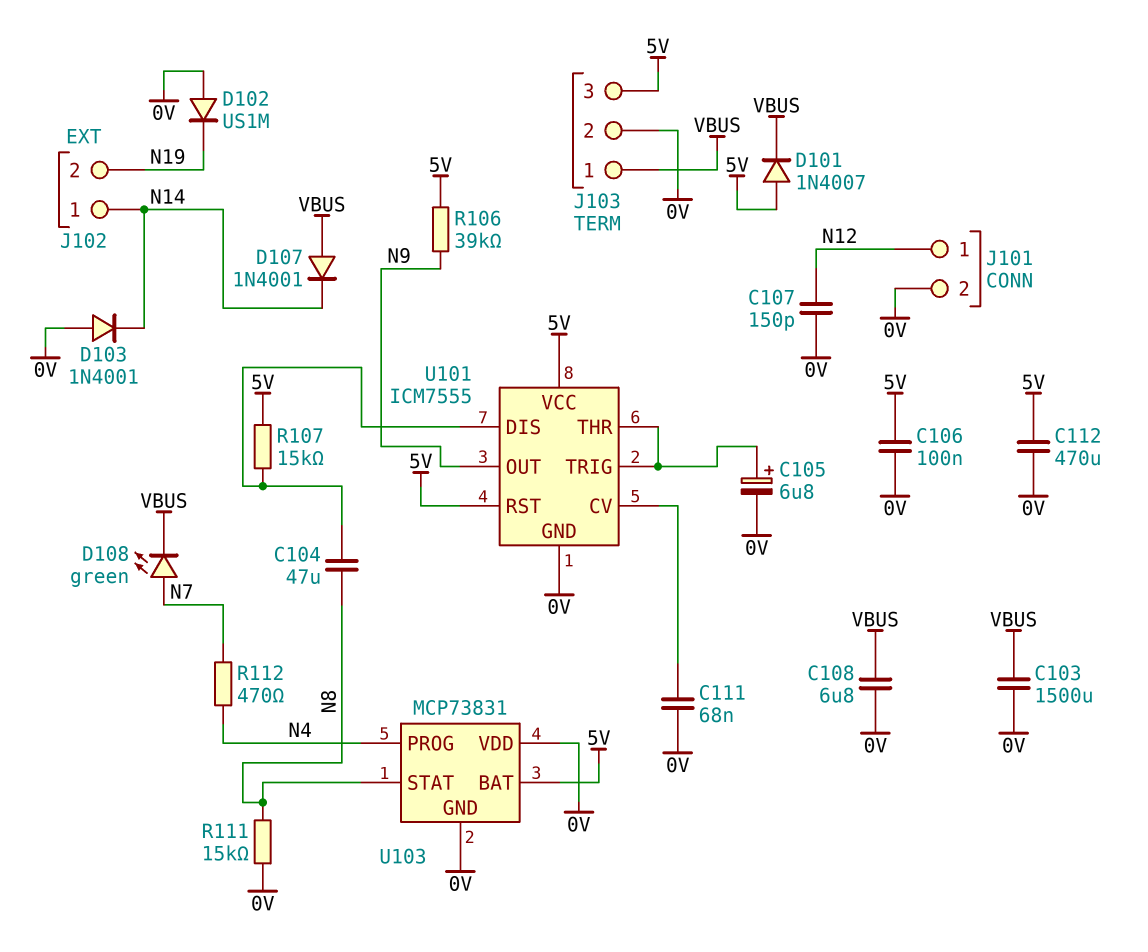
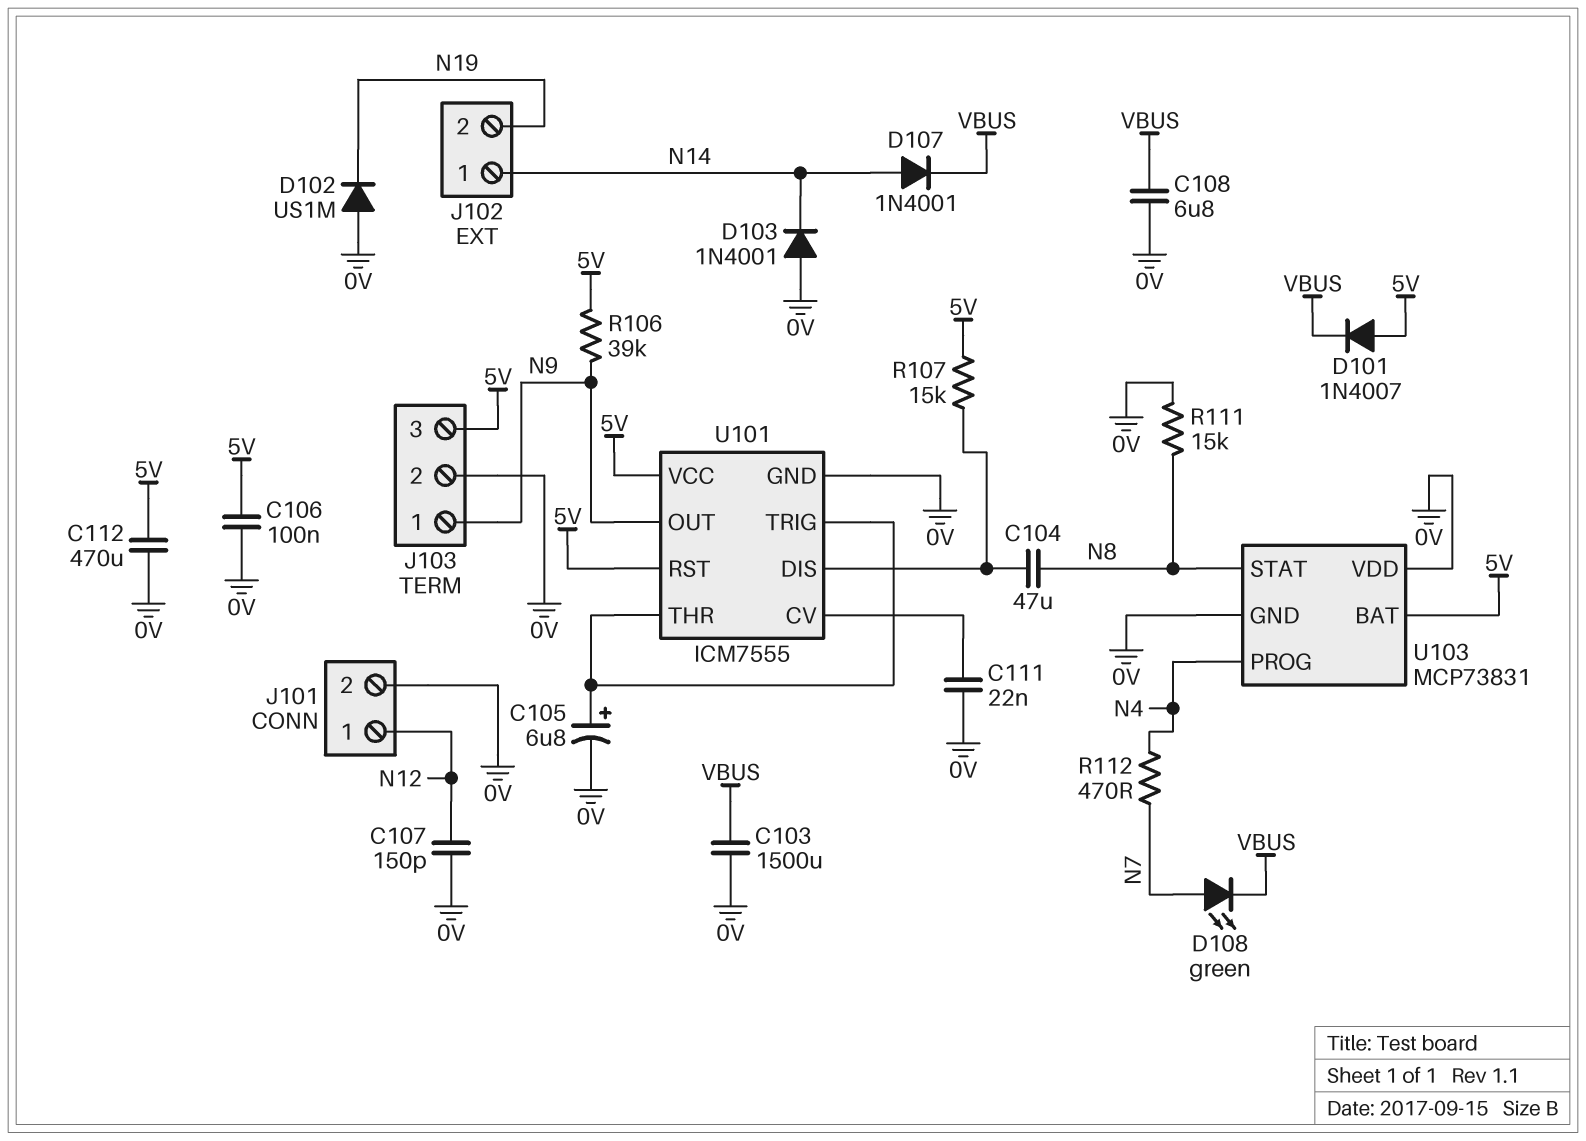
C111: 68nF (0V, U101/CV) -> 22nF (0V, U101/CV)
D107: diode 1N4001 (A VBUS, K N14) -> diode 1N4001 (A N14, K VBUS)
J103 pin 1: VBUS -> N9

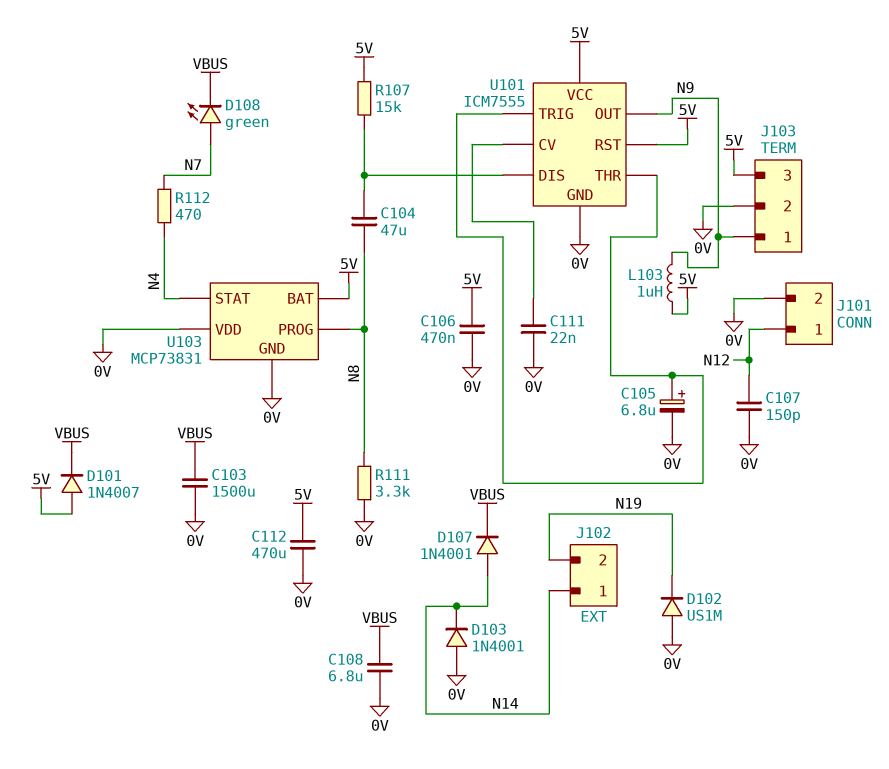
C106: 100nF (0V, 5V) -> 470nF (0V, 5V)
L103: none -> 1uH (5V, N9)
R106: 39k (5V, N9) -> none
R111: 15k (0V, N8) -> 3.3k (0V, N8)
U103 pin PROG: N4 -> N8
U103 pin STAT: N8 -> N4

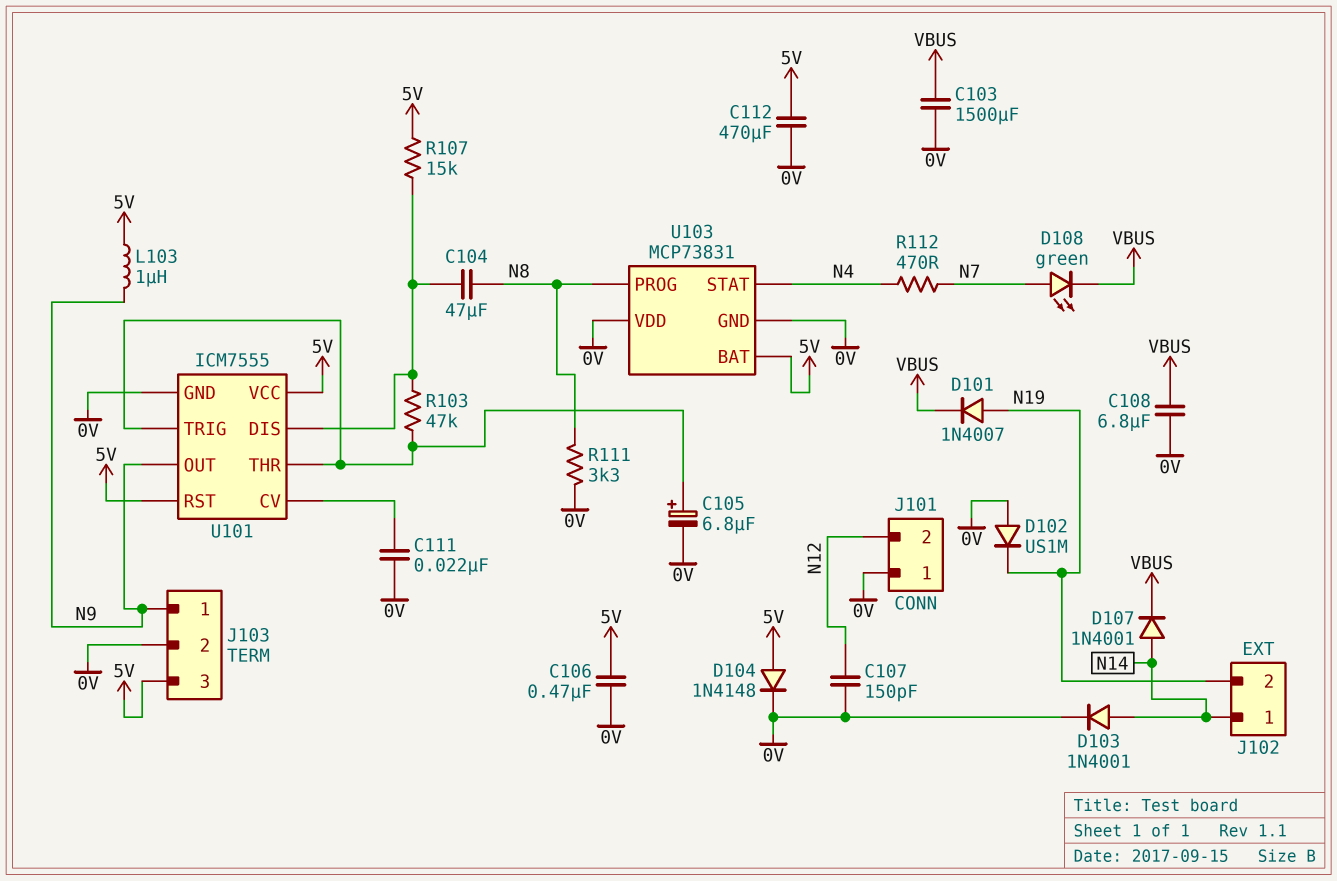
D101: diode 1N4007 (A 5V, K VBUS) -> diode 1N4007 (A N19, K VBUS)
D103: diode 1N4001 (A 0V, K N14) -> diode 1N4001 (A N14, K 0V)
D104: none -> diode 1N4148 (A 5V, K 0V)
J101 pin 1: N12 -> 0V
J101 pin 2: 0V -> N12
R103: none -> 47k (U101/DIS, U101/THR)

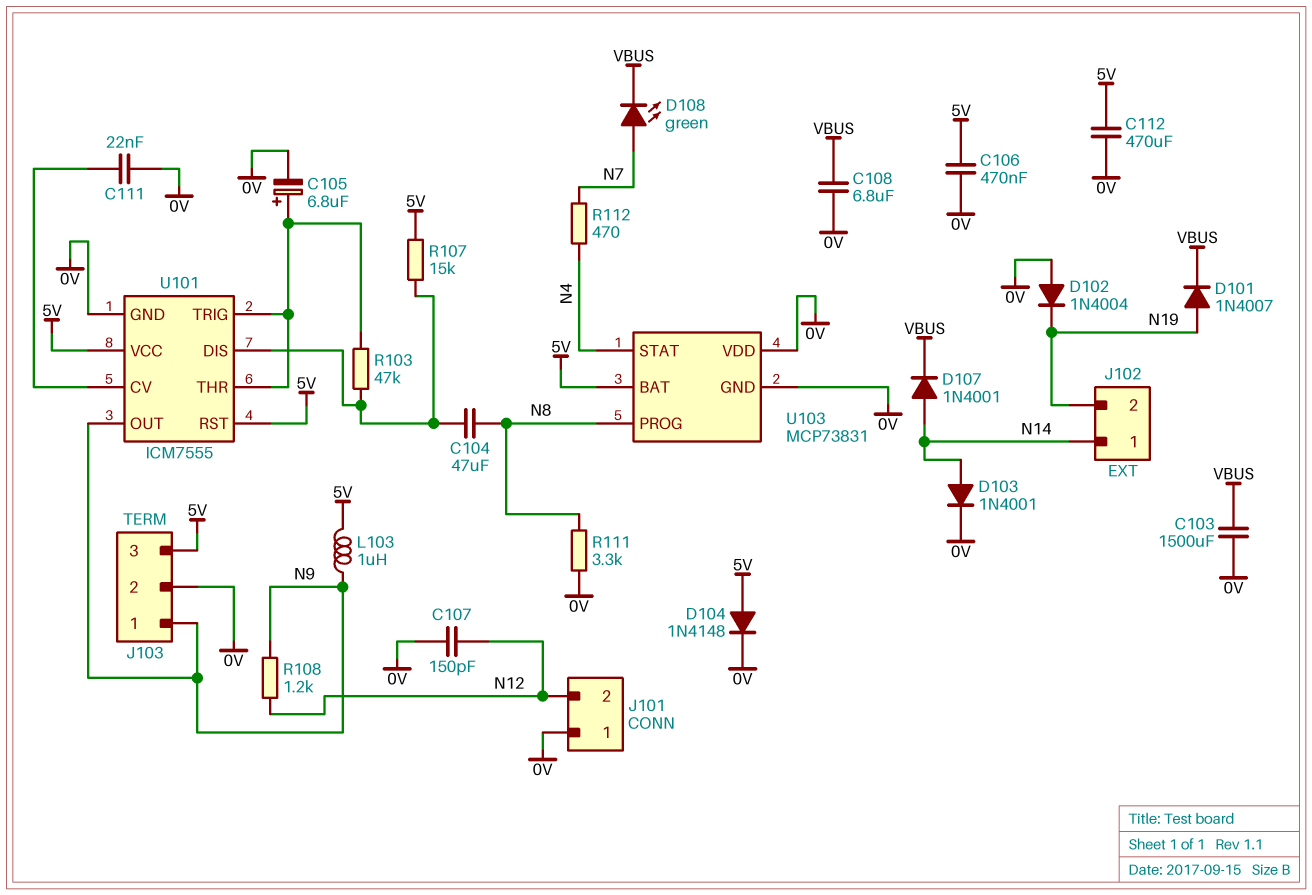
D102: diode US1M (A 0V, K N19) -> diode 1N4004 (A 0V, K N19)
R108: none -> 1.2k (N9, N12)

